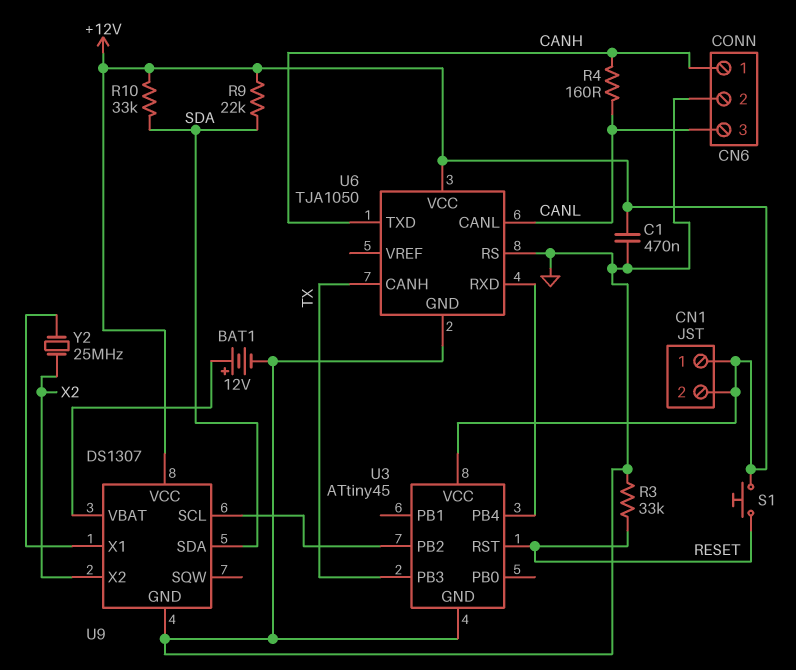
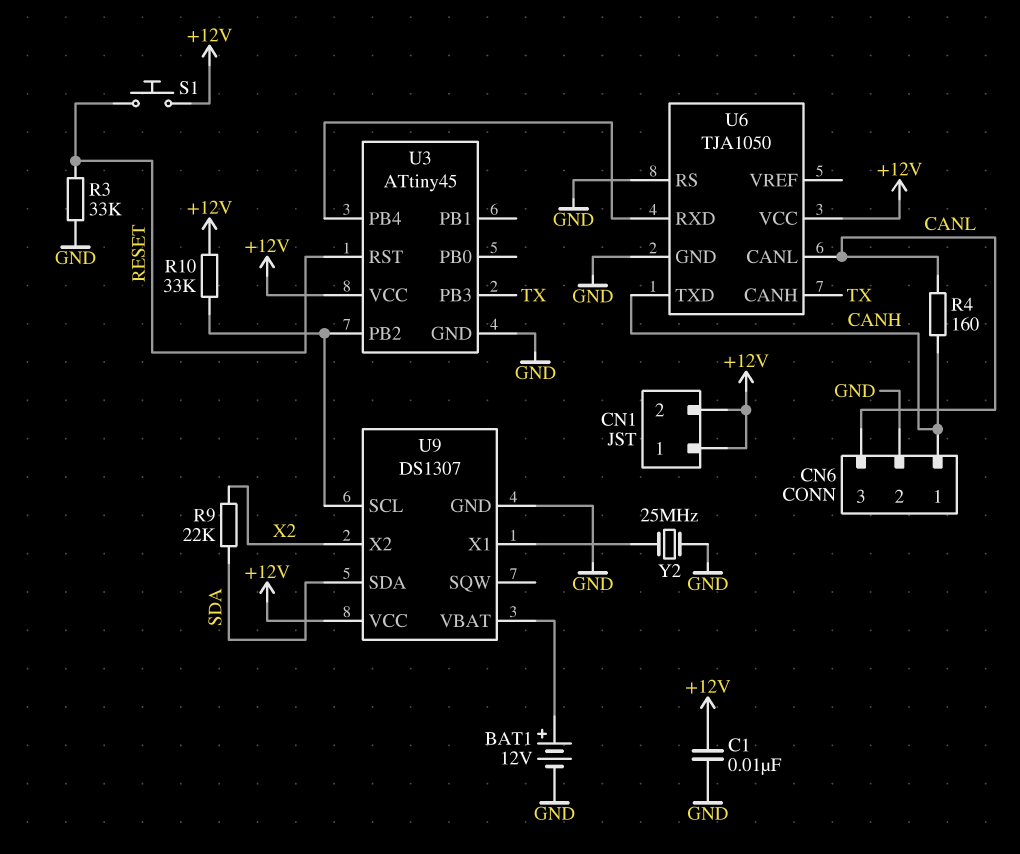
C1: 470nF (+12V, GND) -> 10nF (+12V, GND)
R9: 22k (+12V, SDA) -> 22k (SDA, X2)
R10: 33k (+12V, SDA) -> 33k (+12V, U3/PB2)
Y2: 25MHz (U9/X1, X2) -> 25MHz (GND, U9/X1)

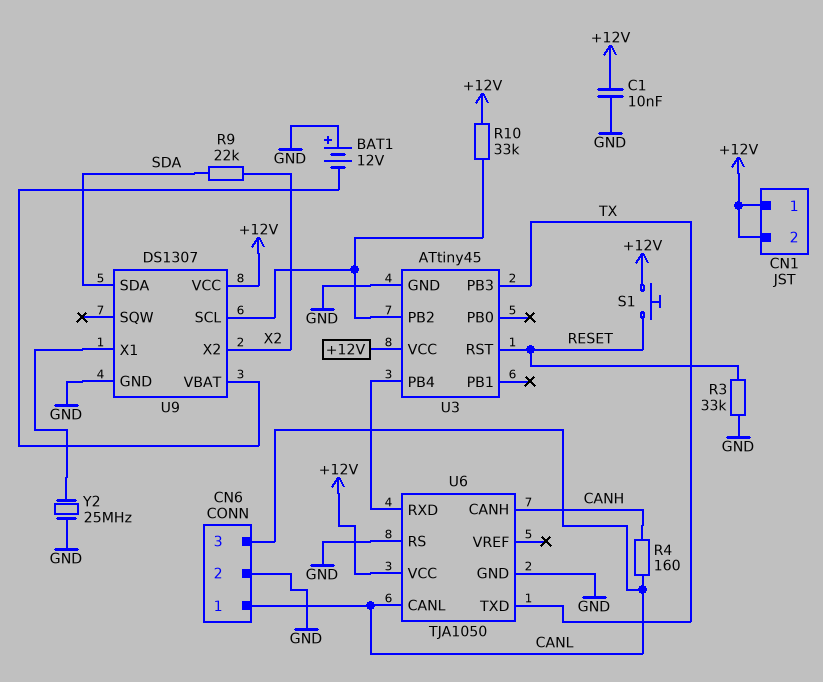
BAT1: 12V (plus U9/VBAT, minus GND) -> 12V (plus GND, minus U9/VBAT)
CN6 pin 1: CANH -> CANL
U6 pin CANH: TX -> CANH
U6 pin TXD: CANH -> TX

